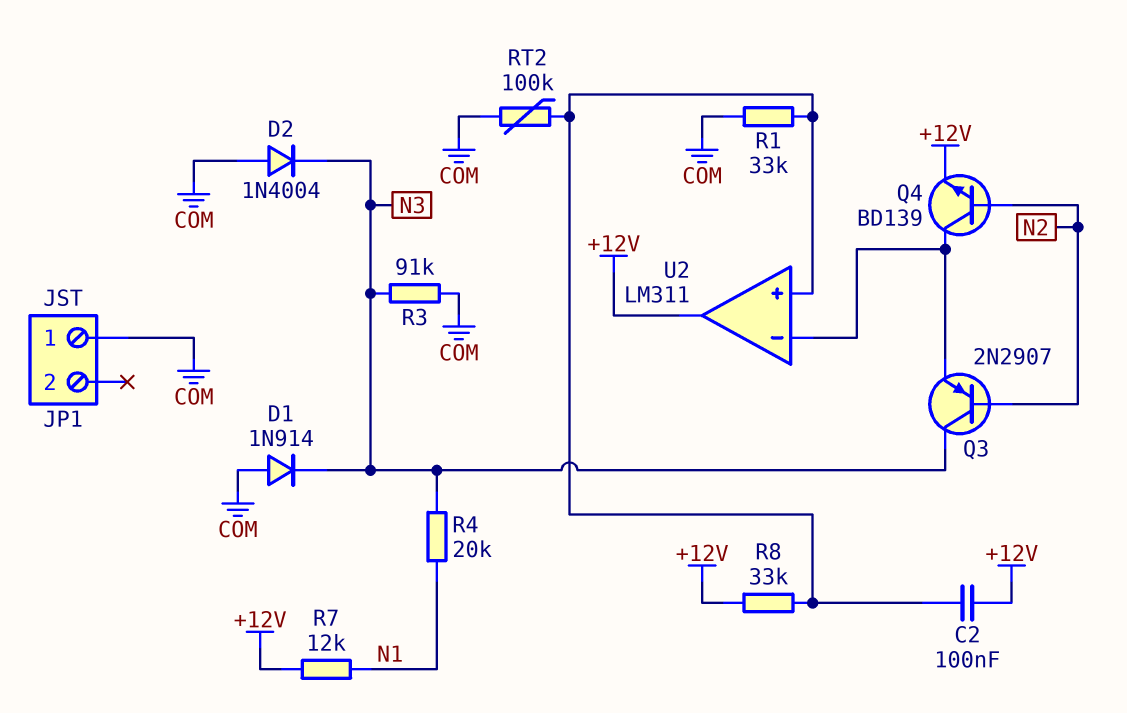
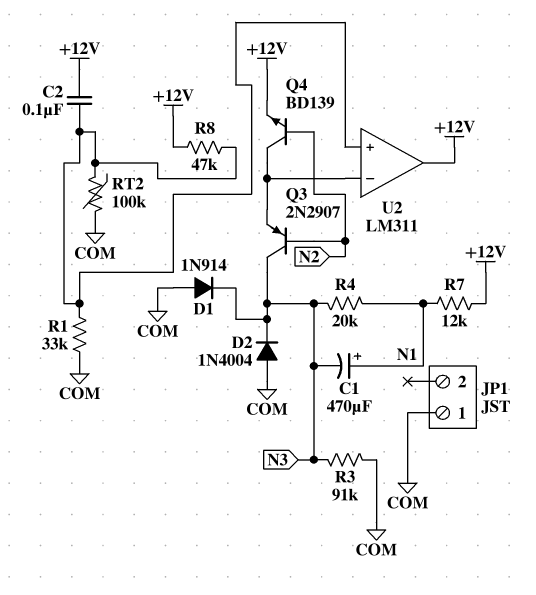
C1: none -> 470uF (plus N1, minus N3)
R8: 33k (+12V, U2/in+) -> 47k (+12V, U2/in+)

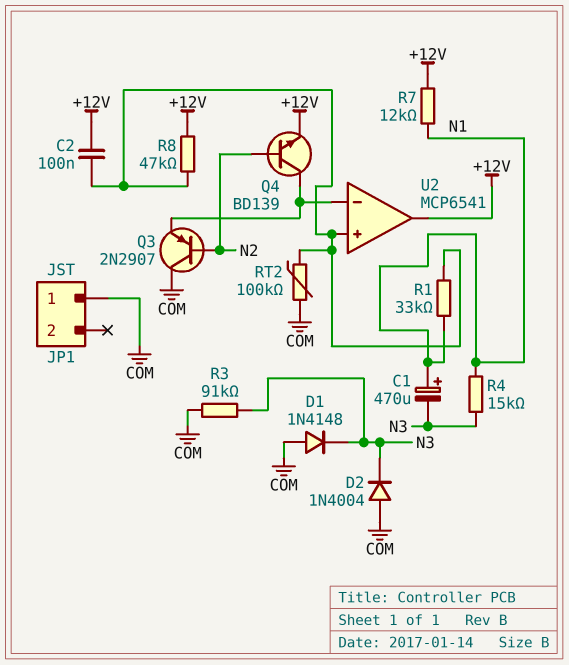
D1: diode 1N914 (A COM, K N3) -> diode 1N4148 (A COM, K N3)
Q3: PNP 2N2907 (B N2, C N3, E U2/in-) -> PNP 2N2907 (B N2, C COM, E U2/in-)
R1: 33k (COM, U2/in+) -> 33k (N1, U2/in+)
R4: 20k (N1, N3) -> 15k (N1, N3)
U2: LM311 -> MCP6541

